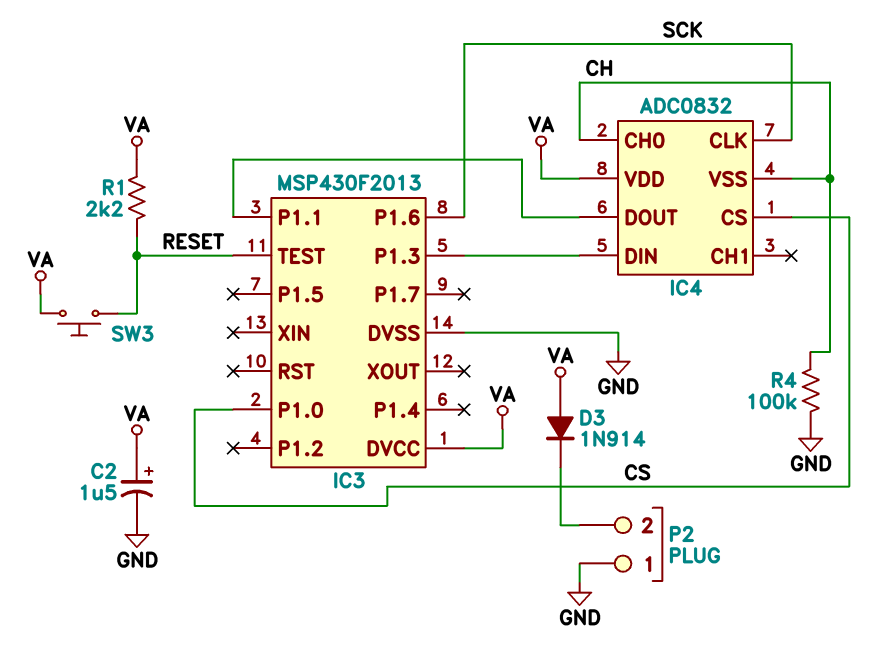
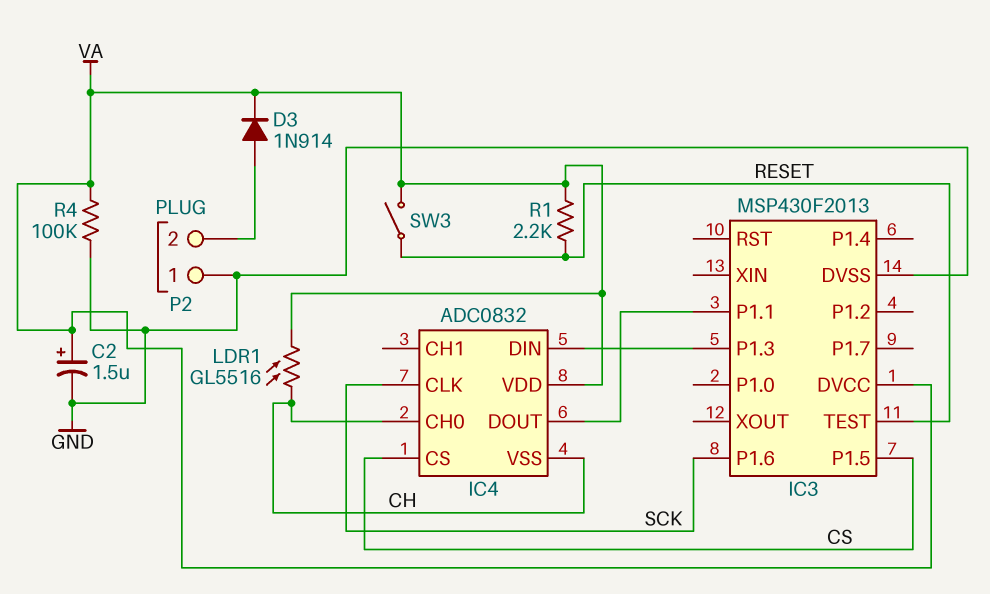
D3: diode 1N914 (A VA, K P2/2) -> diode 1N914 (A P2/2, K VA)
IC3 pin P1.0: CS -> none
IC3 pin P1.5: none -> CS
LDR1: none -> GL5516 (CH, VA)
R4: 100k (CH, GND) -> 100k (GND, VA)
SW3: button (RESET, VA) -> switch (RESET, VA)

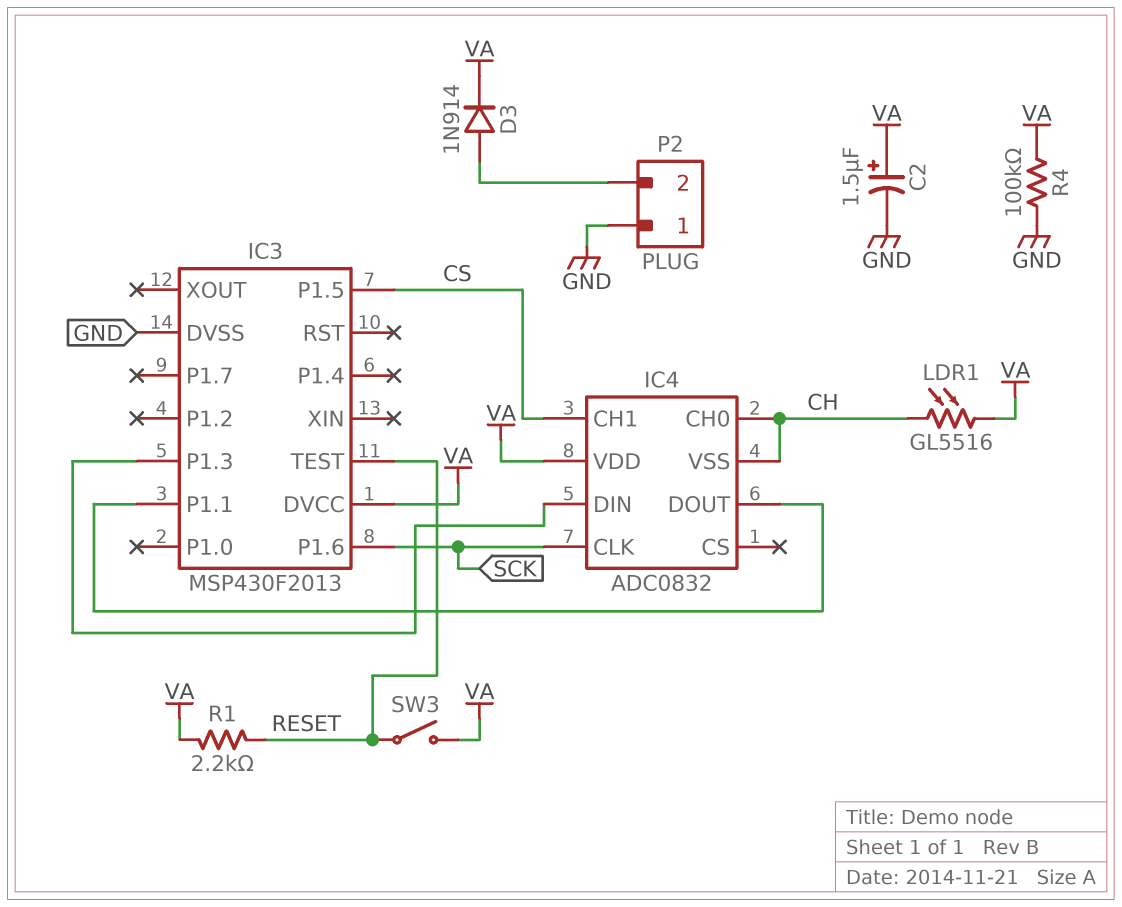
IC4 pin CH1: none -> CS
IC4 pin CS: CS -> none

